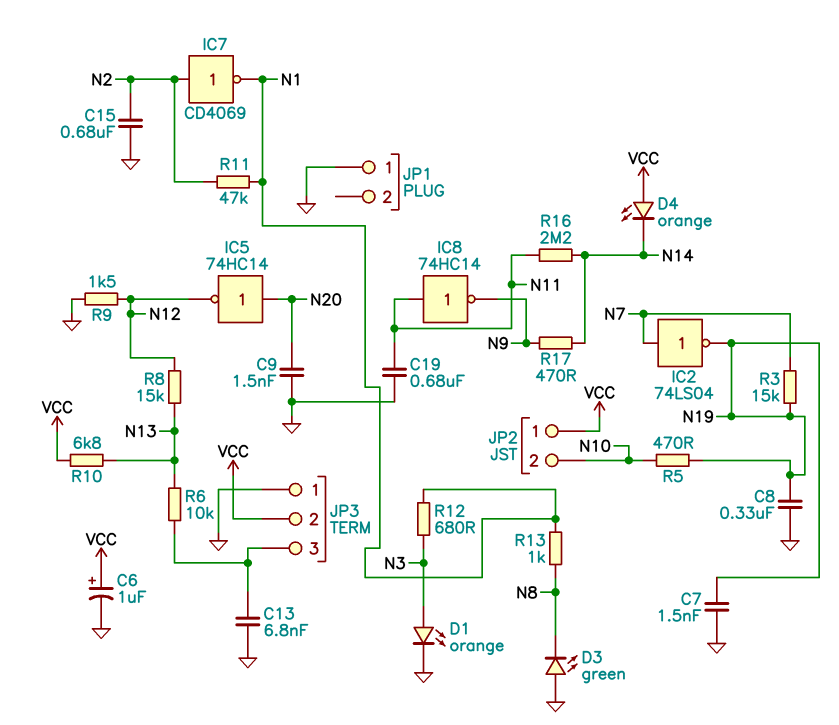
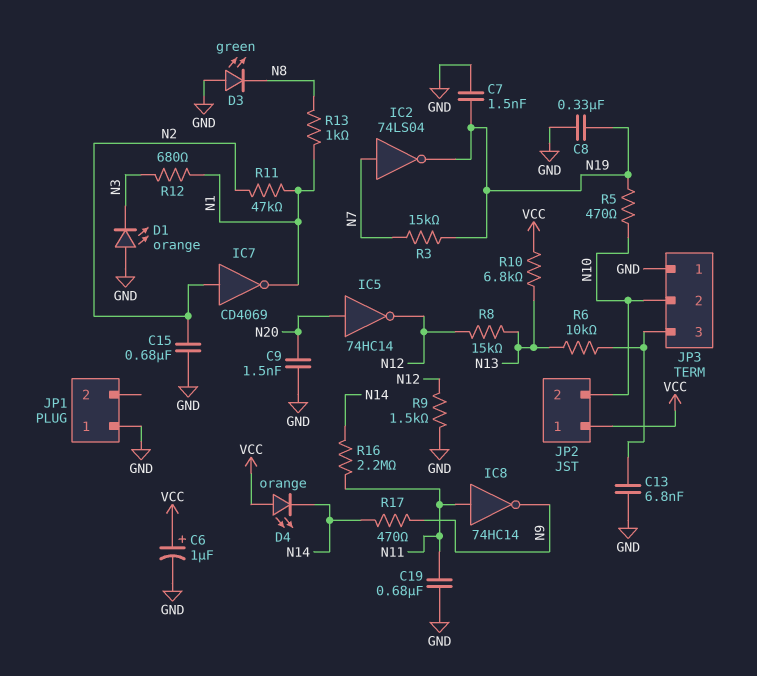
D1: LED orange (A N3, K GND) -> LED orange (A GND, K N3)
JP3 pin 2: VCC -> N10

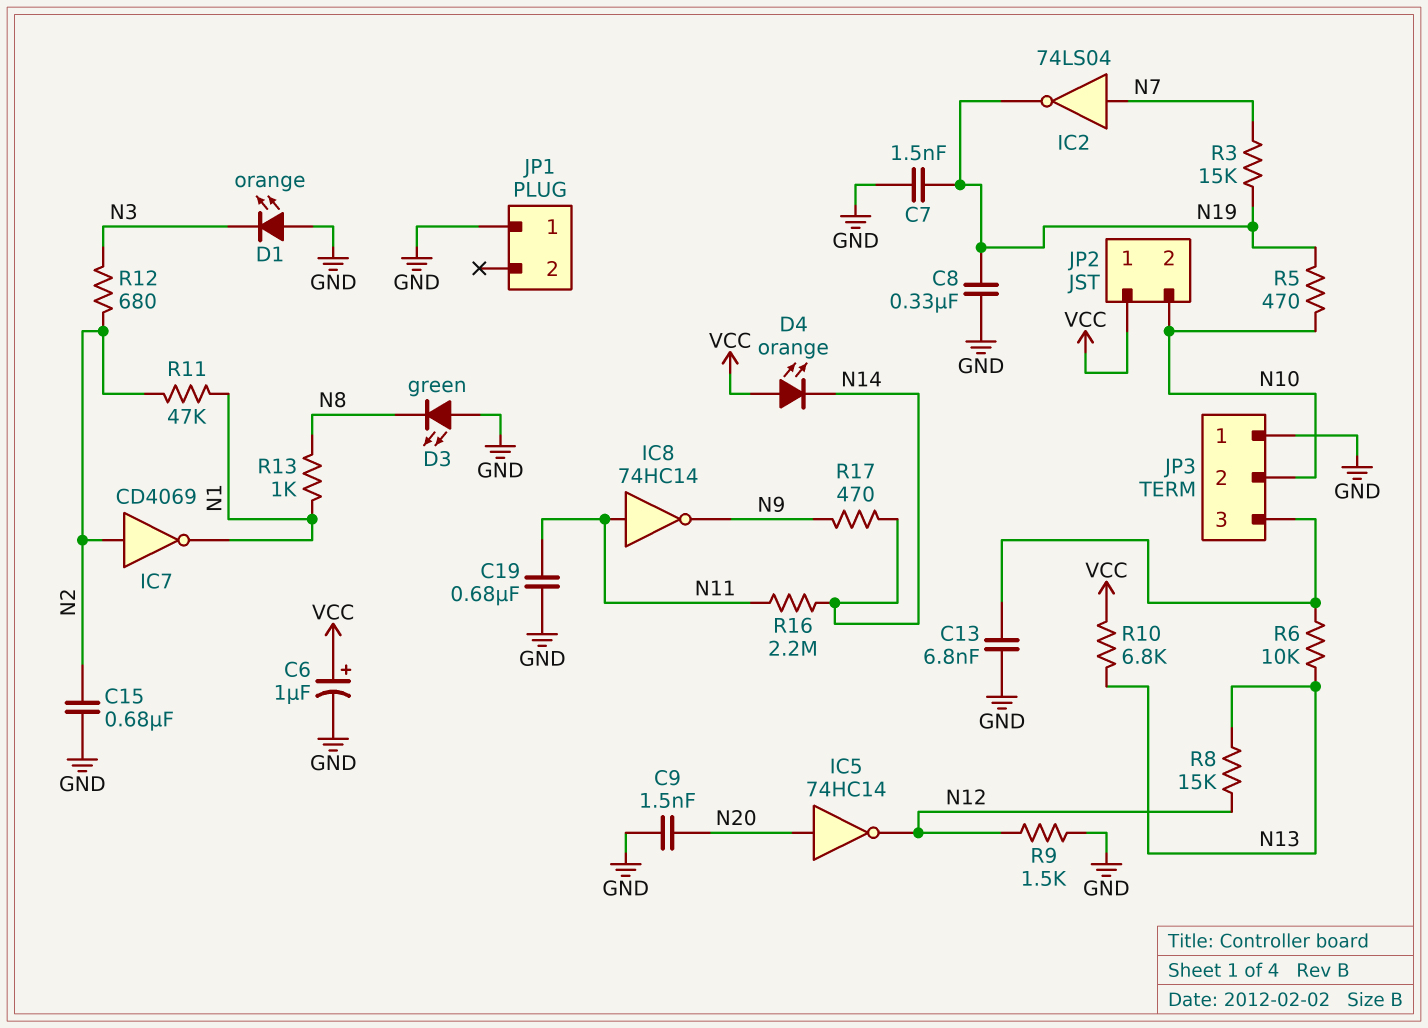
R12: 680 (N1, N3) -> 680 (N2, N3)

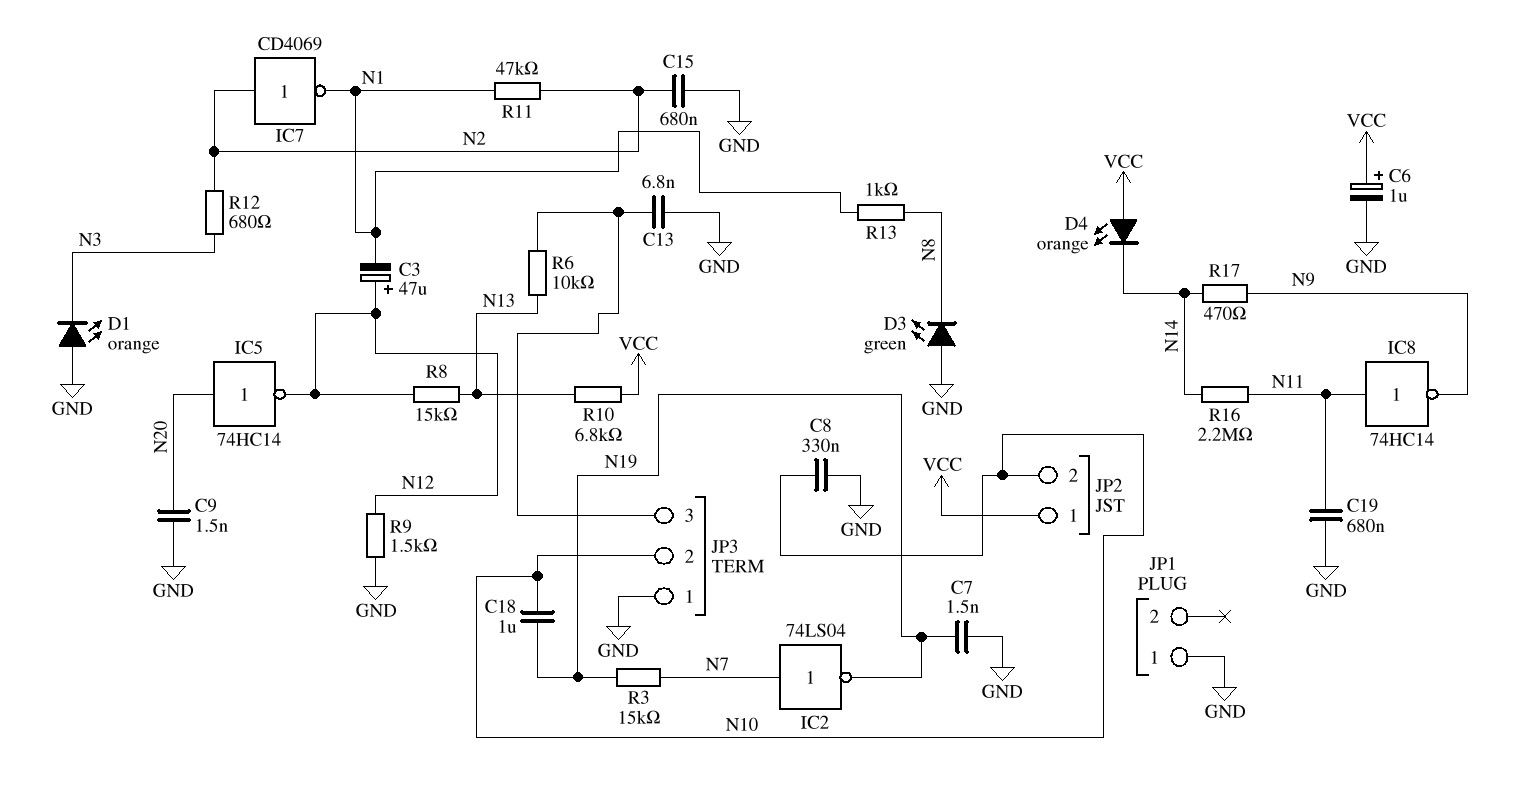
C3: none -> 47uF (plus N12, minus N1)
C8: 330nF (GND, N19) -> 330nF (GND, N10)
C18: none -> 1uF (N10, N19)
R5: 470 (N10, N19) -> none

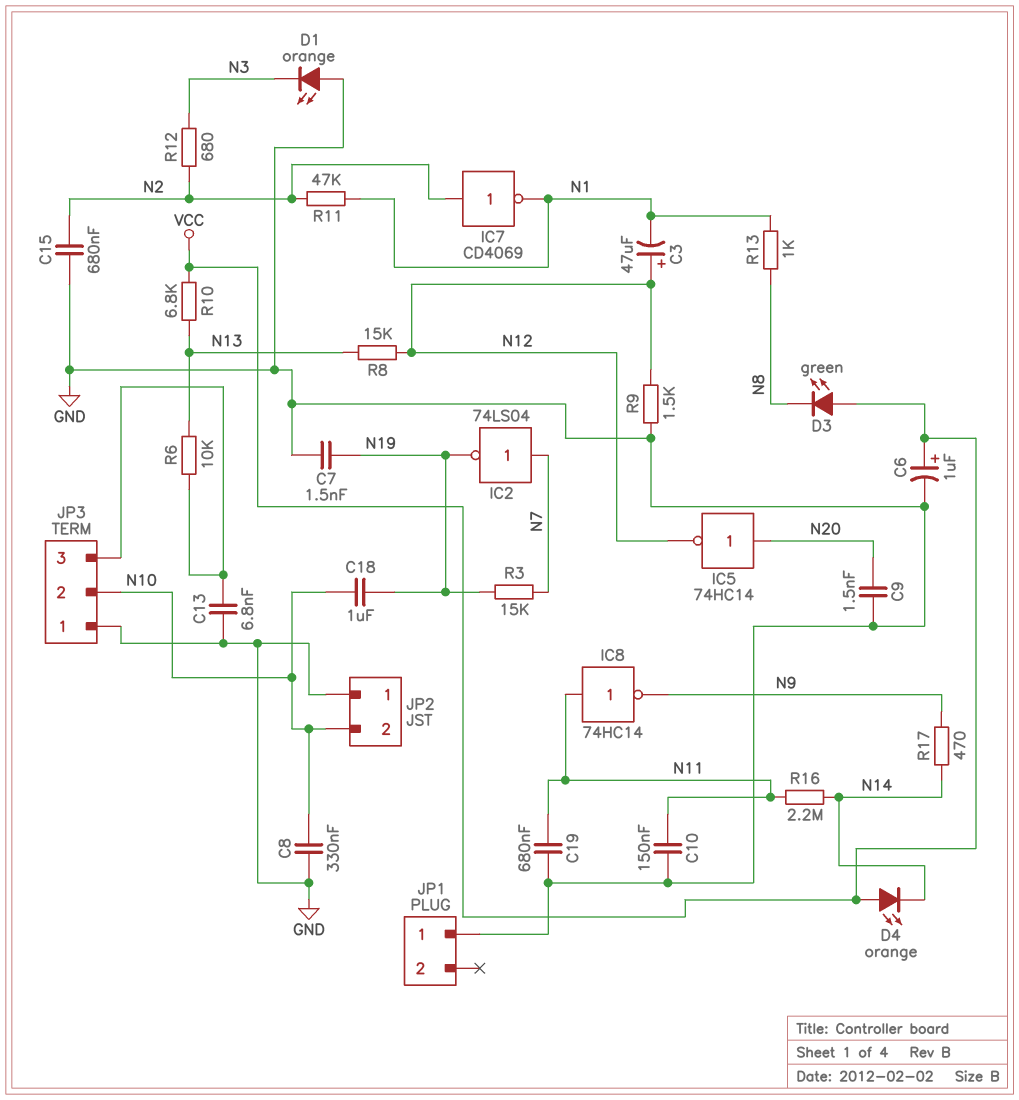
C10: none -> 150nF (GND, N11)
D3: LED green (A GND, K N8) -> LED green (A VCC, K N8)
JP2 pin 1: VCC -> GND

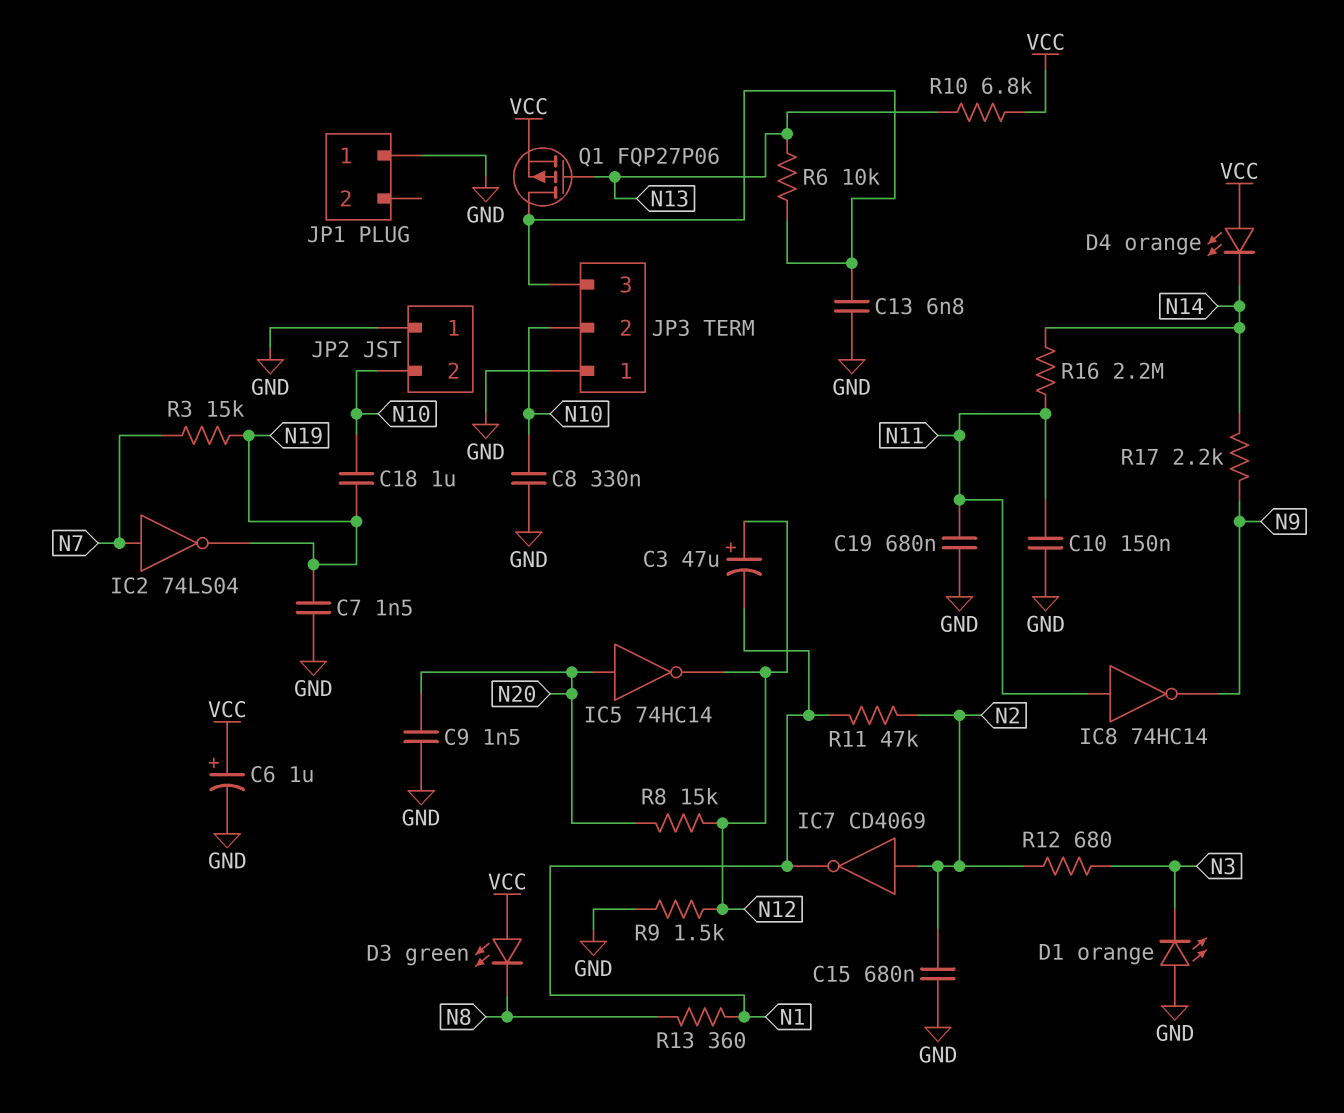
Q1: none -> PMOS FQP27P06 (G N13, D JP3/3, S VCC)
R8: 15k (N12, N13) -> 15k (N12, N20)
R13: 1k (N1, N8) -> 360 (N1, N8)
R17: 470 (N9, N14) -> 2.2k (N9, N14)

